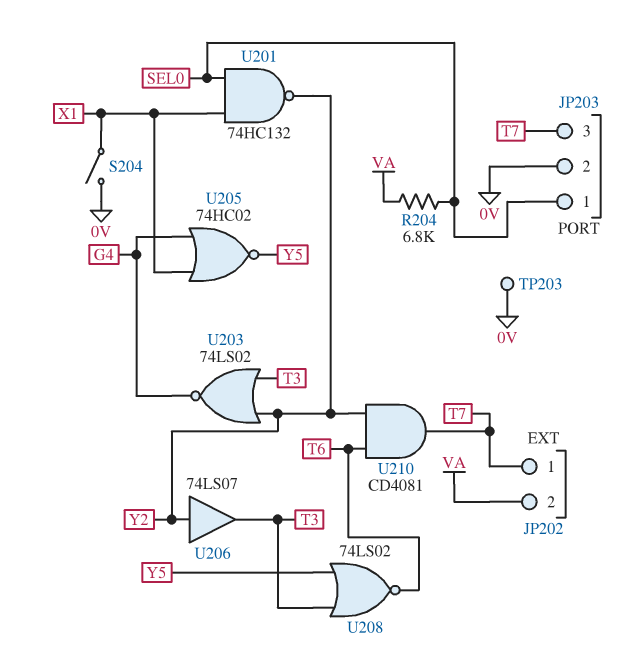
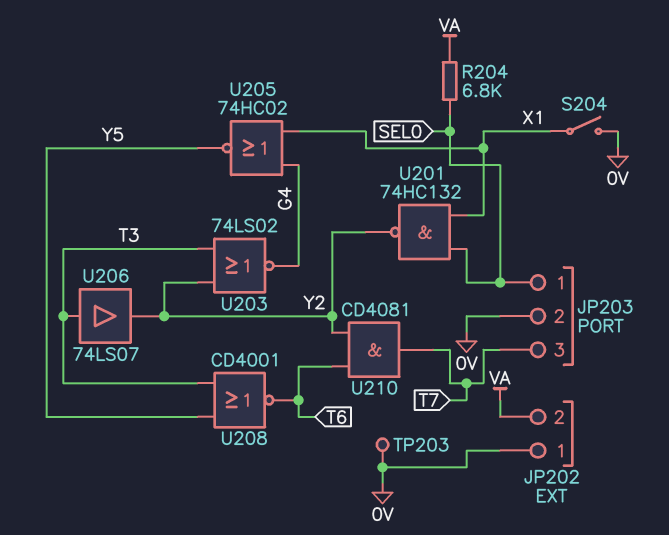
JP202 pin 1: T7 -> 0V
U206: buffer 74LS07 (in Y2, out T3) -> buffer 74LS07 (in T3, out Y2)
U208: NOR 74LS02 (in T3, in Y5, out T6) -> NOR CD4001 (in T3, in Y5, out T6)

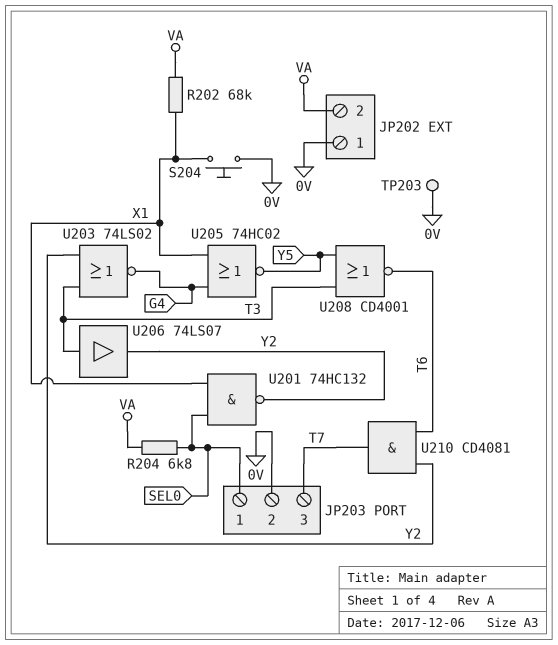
R202: none -> 68k (VA, X1)
S204: switch (0V, X1) -> button (0V, X1)

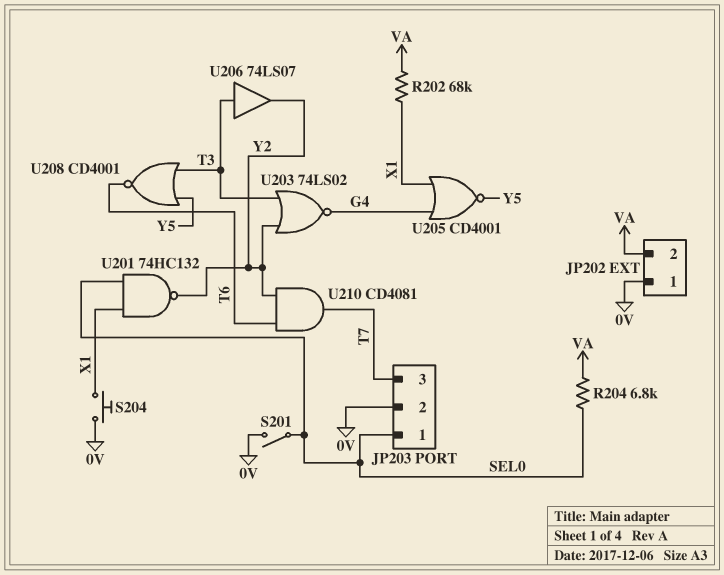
S201: none -> switch (0V, SEL0)
TP203: test point (0V) -> none
U205: NOR 74HC02 (in G4, in X1, out Y5) -> NOR CD4001 (in G4, in X1, out Y5)

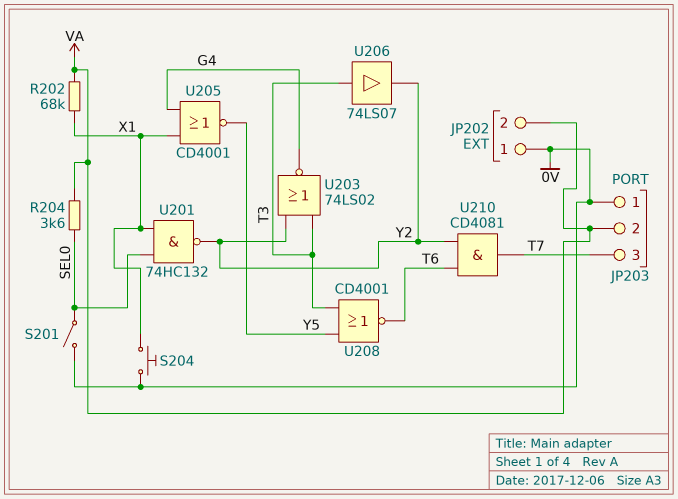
JP203 pin 1: SEL0 -> 0V
JP203 pin 2: 0V -> VA
R204: 6.8k (SEL0, VA) -> 3.6k (SEL0, VA)

